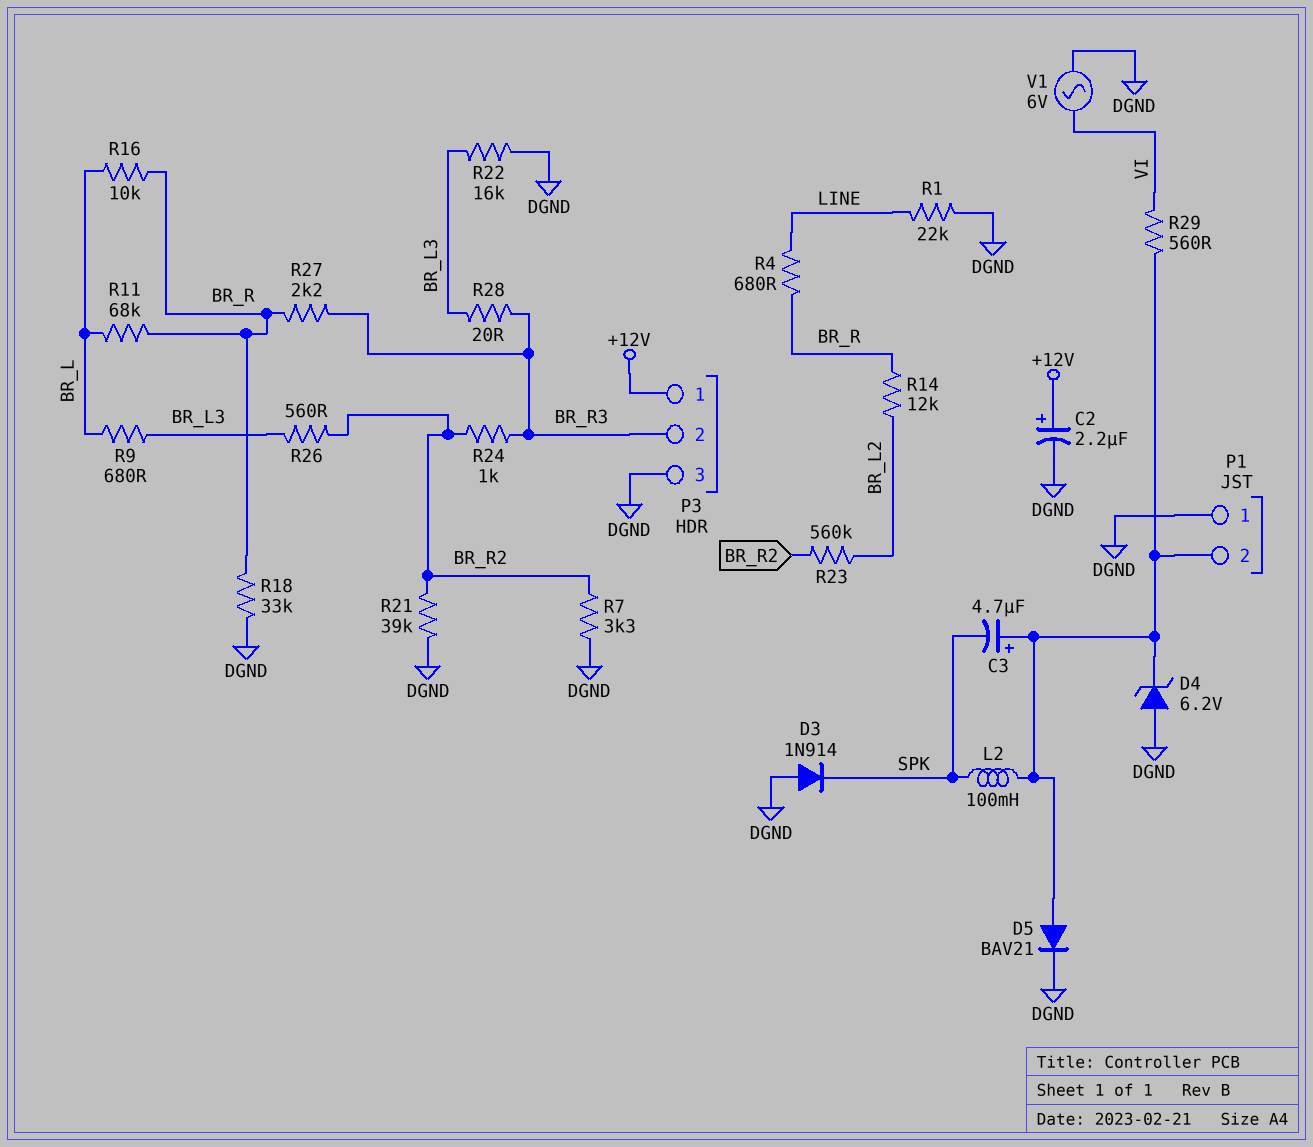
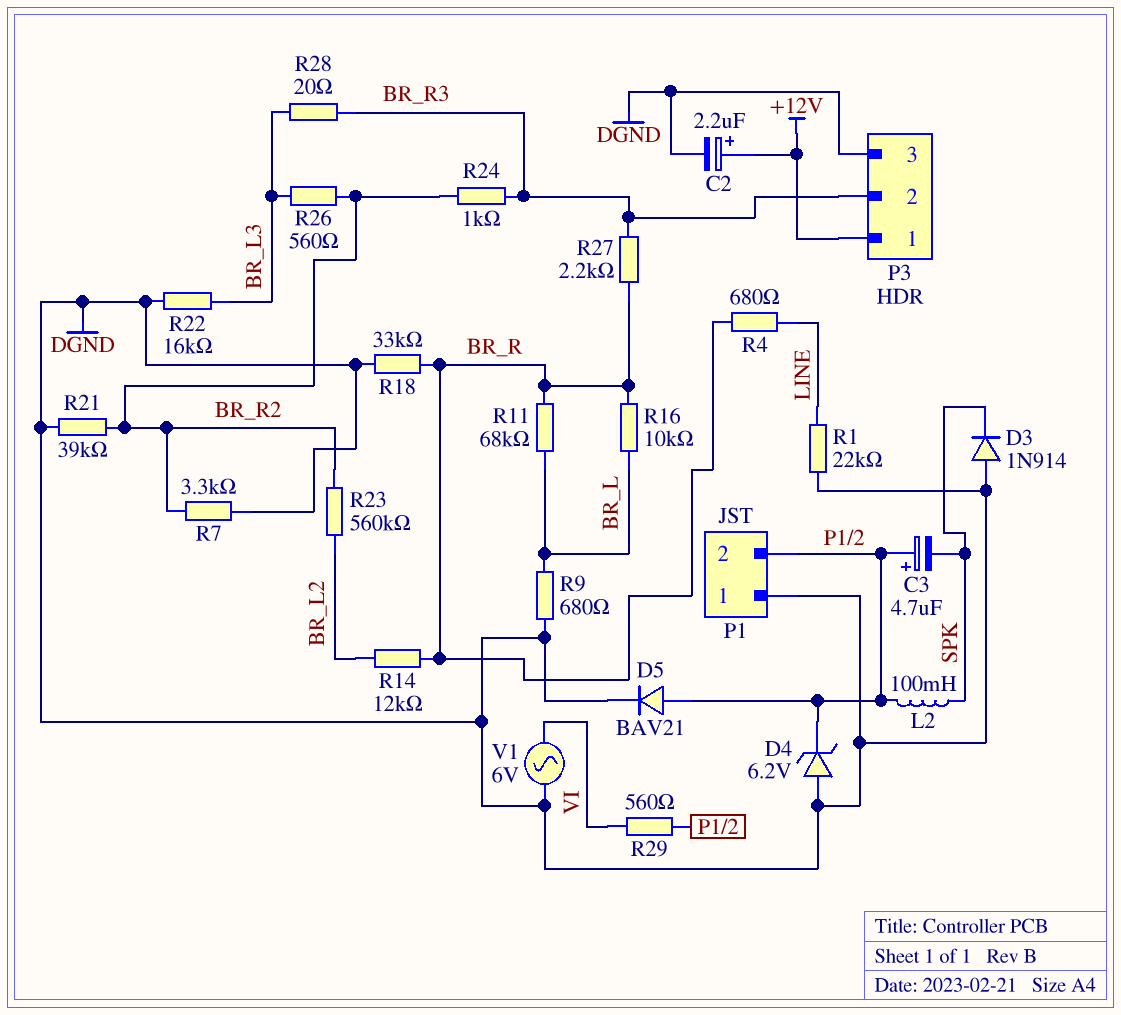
R9: 680 (BR_L, BR_L3) -> 680 (BR_L, DGND)

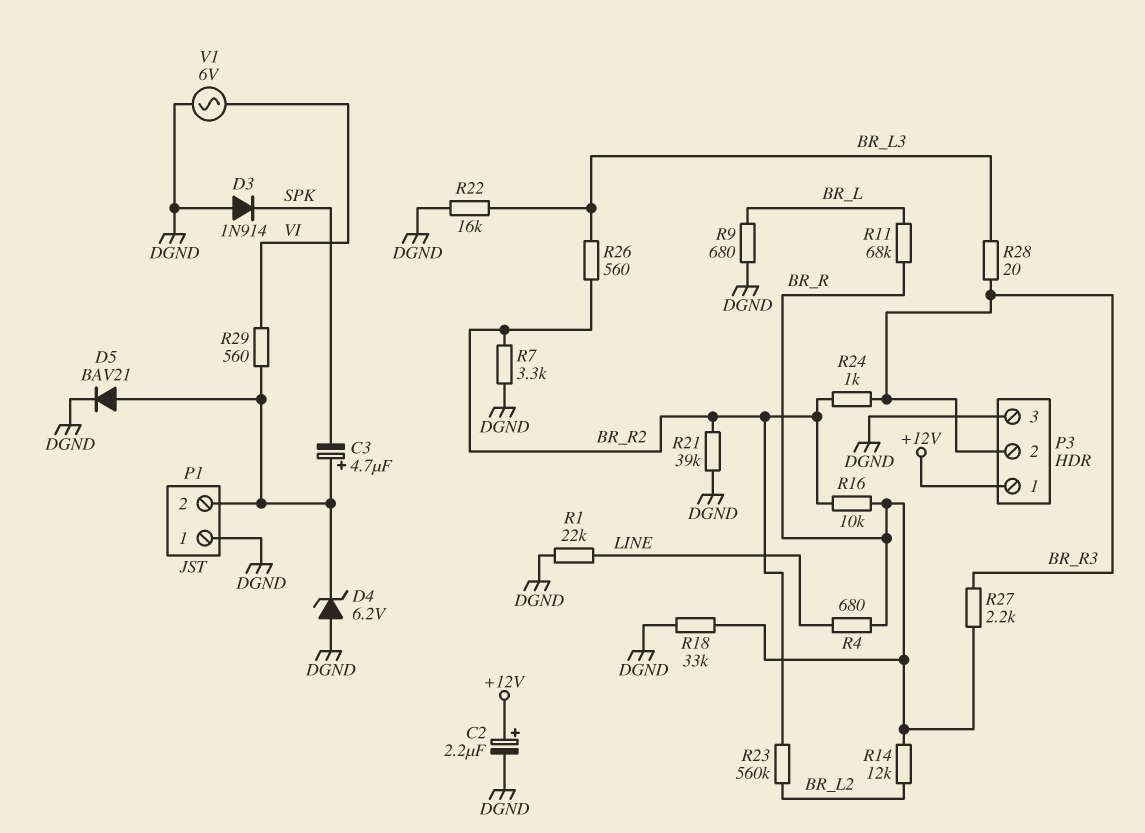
L2: 100mH (P1/2, SPK) -> none
R16: 10k (BR_L, BR_R) -> 10k (BR_R, BR_R2)

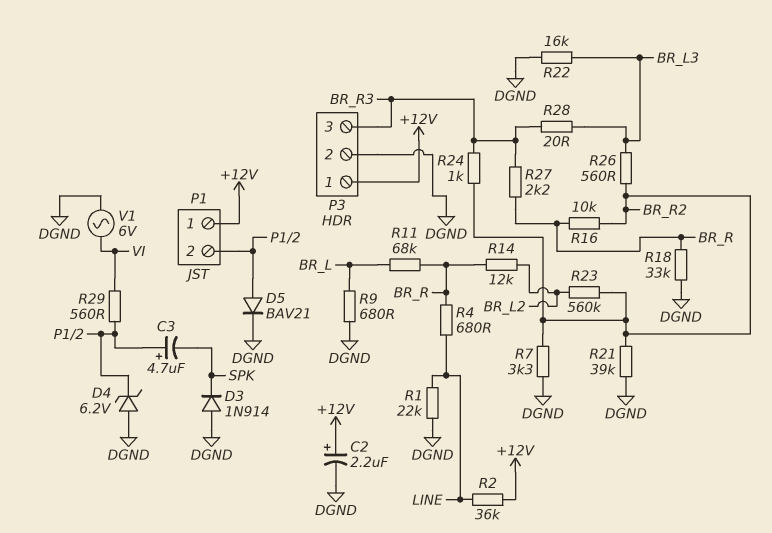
P1 pin 1: DGND -> +12V
P3 pin 2: BR_R3 -> DGND
P3 pin 3: DGND -> BR_R3
R2: none -> 36k (+12V, LINE)

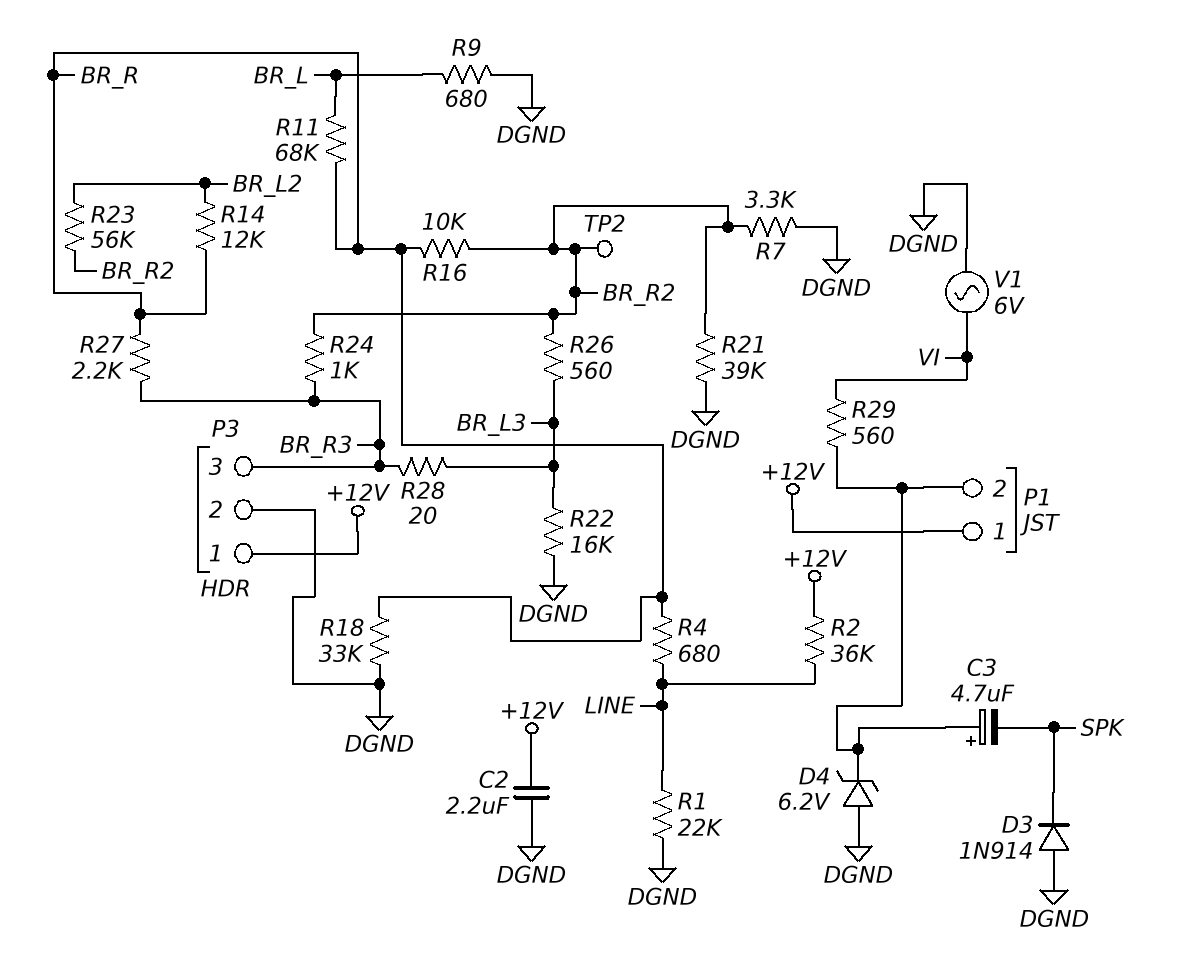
C2: 2.2uF (plus +12V, minus DGND) -> 2.2uF (+12V, DGND)
D5: diode BAV21 (A P1/2, K DGND) -> none
R23: 560k (BR_L2, BR_R2) -> 56k (BR_L2, BR_R2)
TP2: none -> test point (BR_R2)

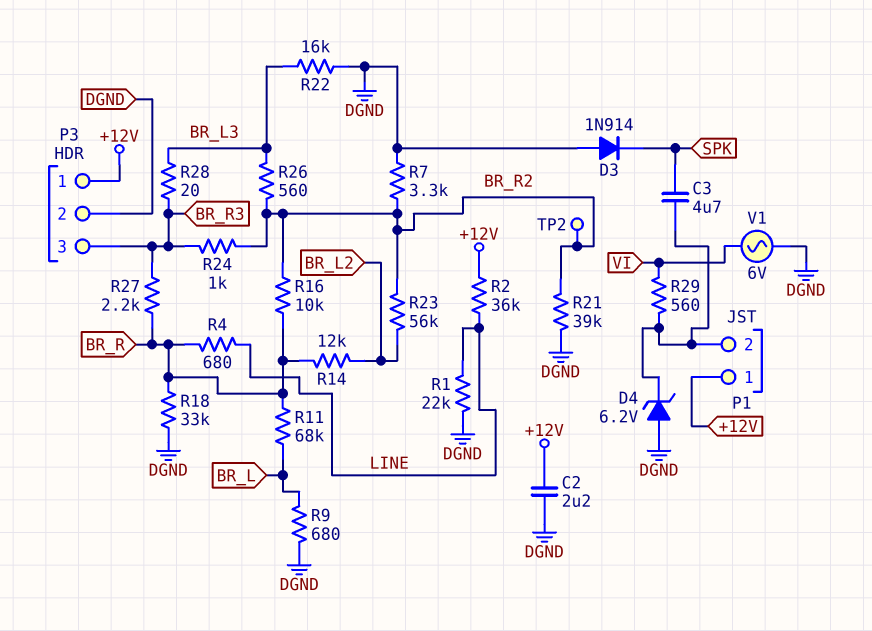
C3: 4.7uF (plus P1/2, minus SPK) -> 4.7uF (P1/2, SPK)

